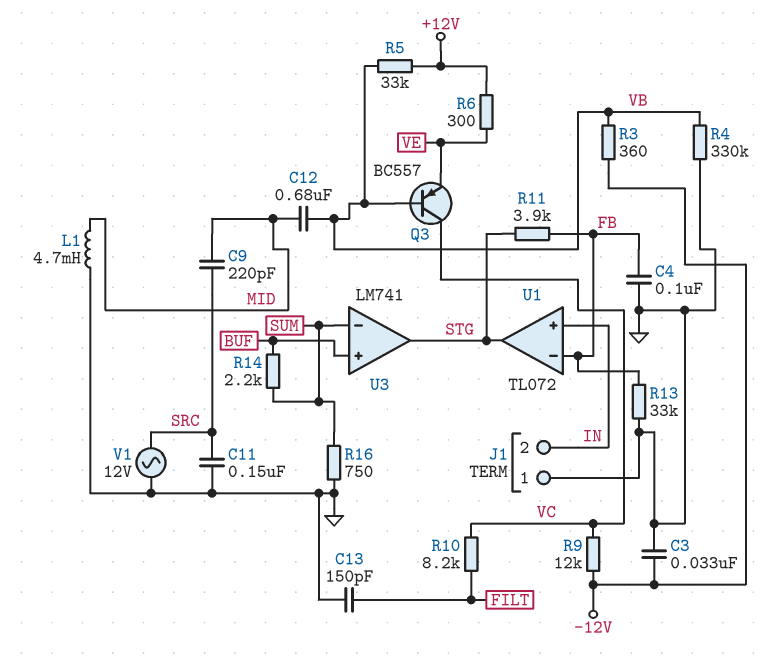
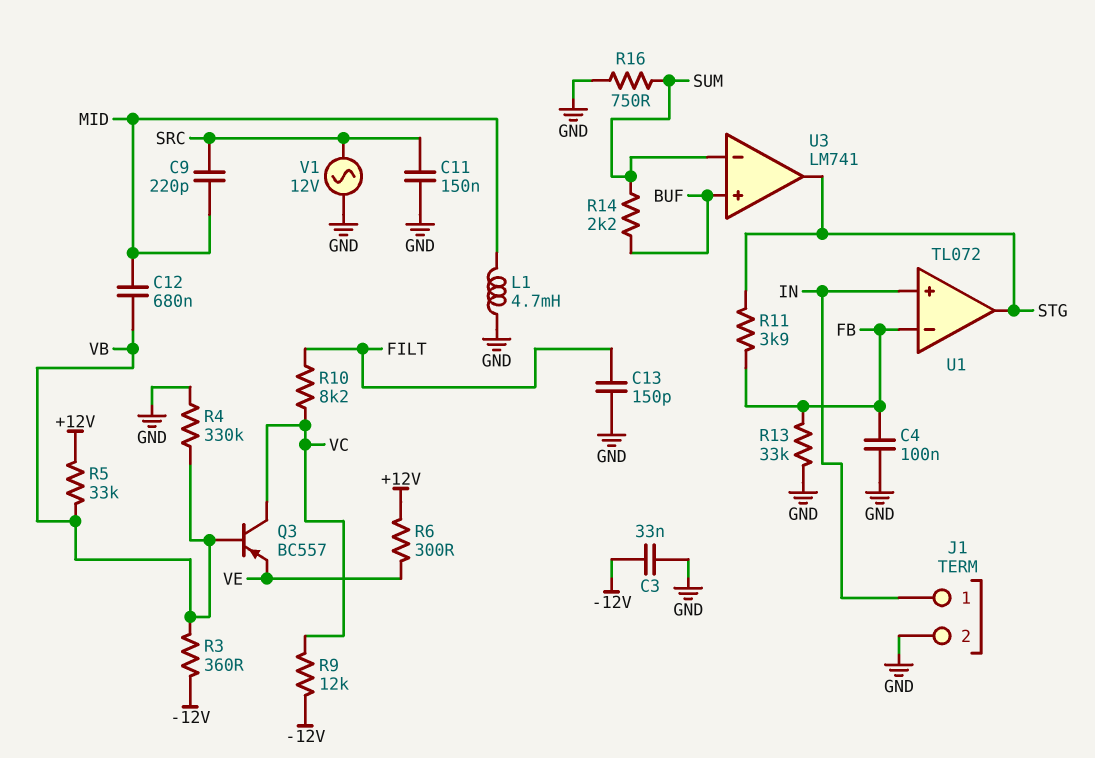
J1 pin 1: GND -> IN
J1 pin 2: IN -> GND

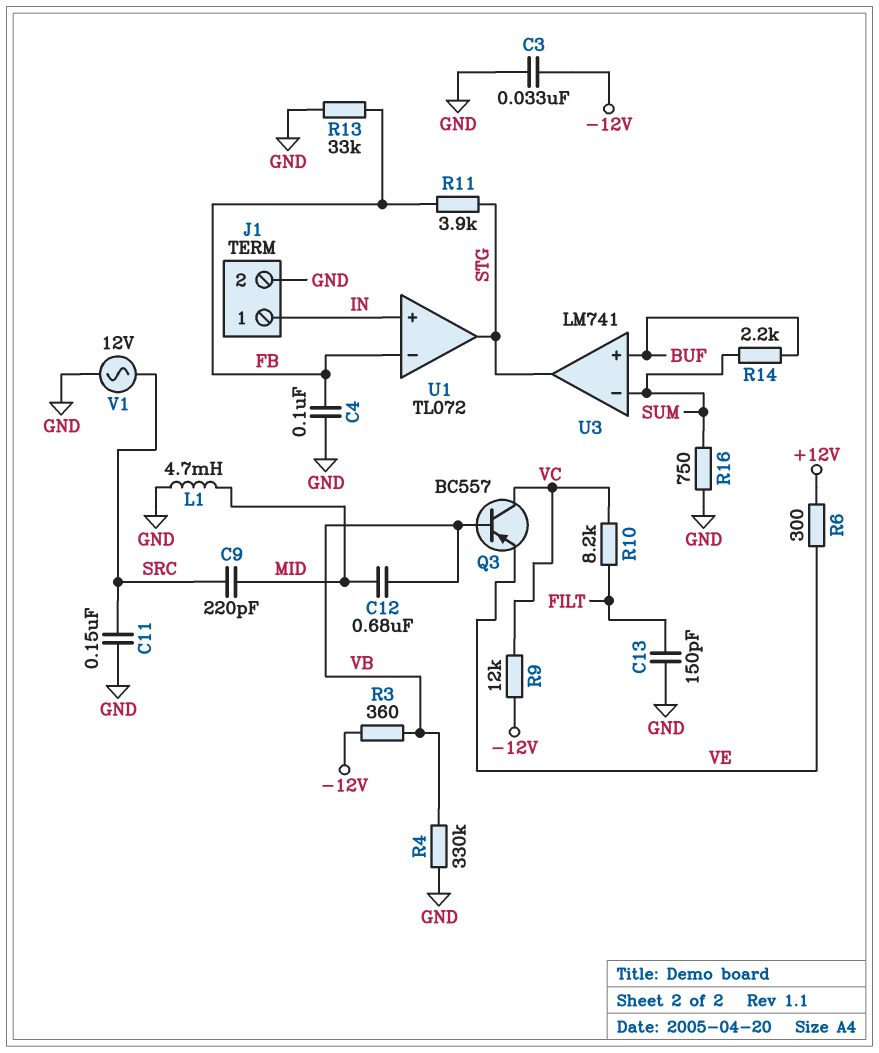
R5: 33k (+12V, VB) -> none

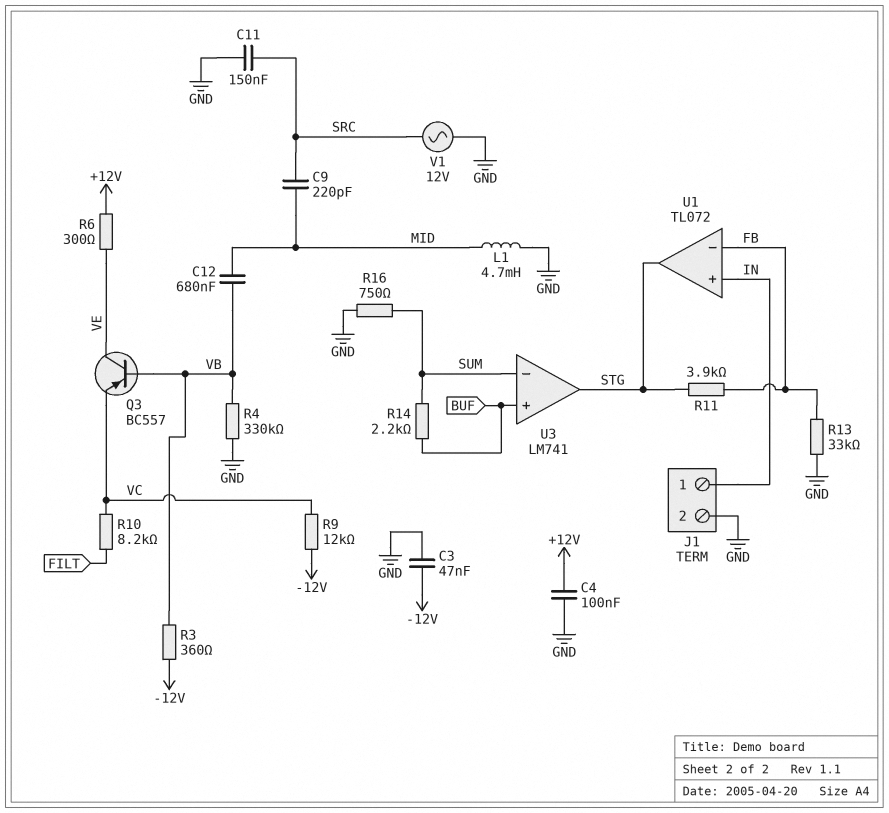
C3: 33nF (-12V, GND) -> 47nF (-12V, GND)
C4: 100nF (FB, GND) -> 100nF (+12V, GND)
C13: 150pF (FILT, GND) -> none
Q3: PNP BC557 (B VB, C VC, E VE) -> PNP BC557 (B VB, C VE, E VC)

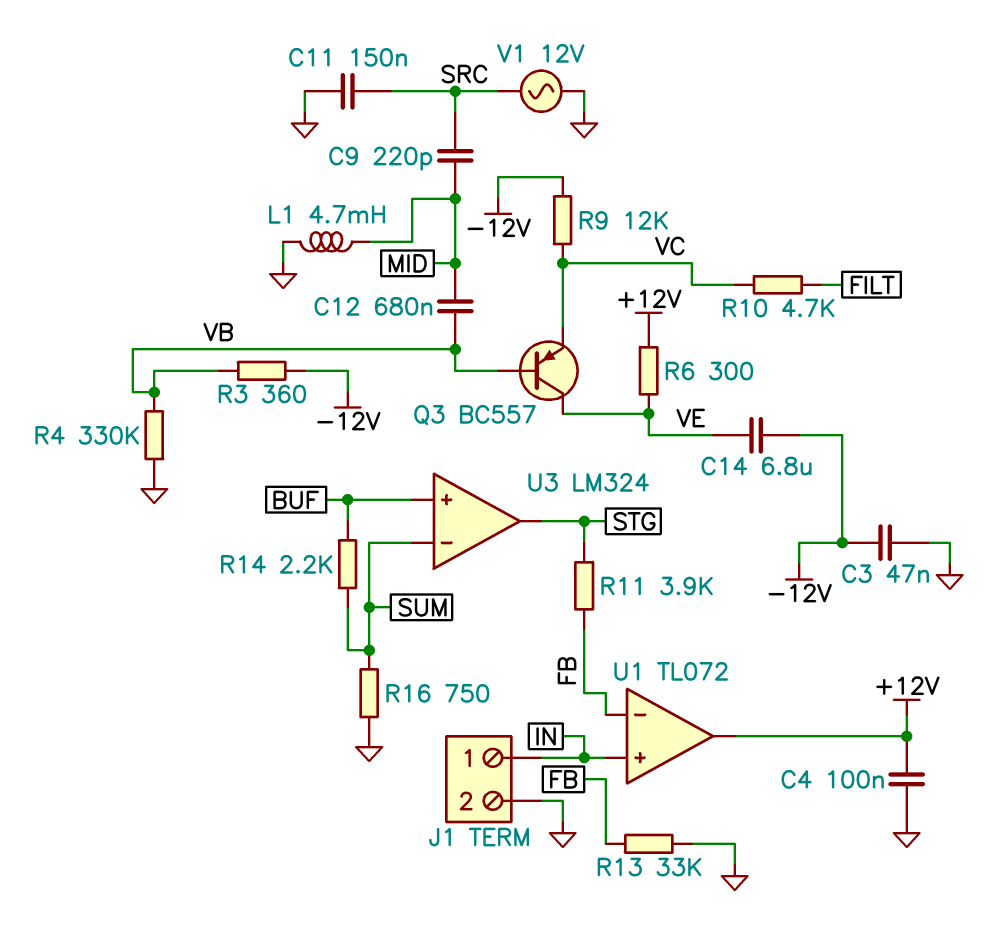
C14: none -> 6.8uF (-12V, VE)
R10: 8.2k (FILT, VC) -> 4.7k (FILT, VC)
U1 pin out: STG -> +12V
U3: LM741 -> LM324

